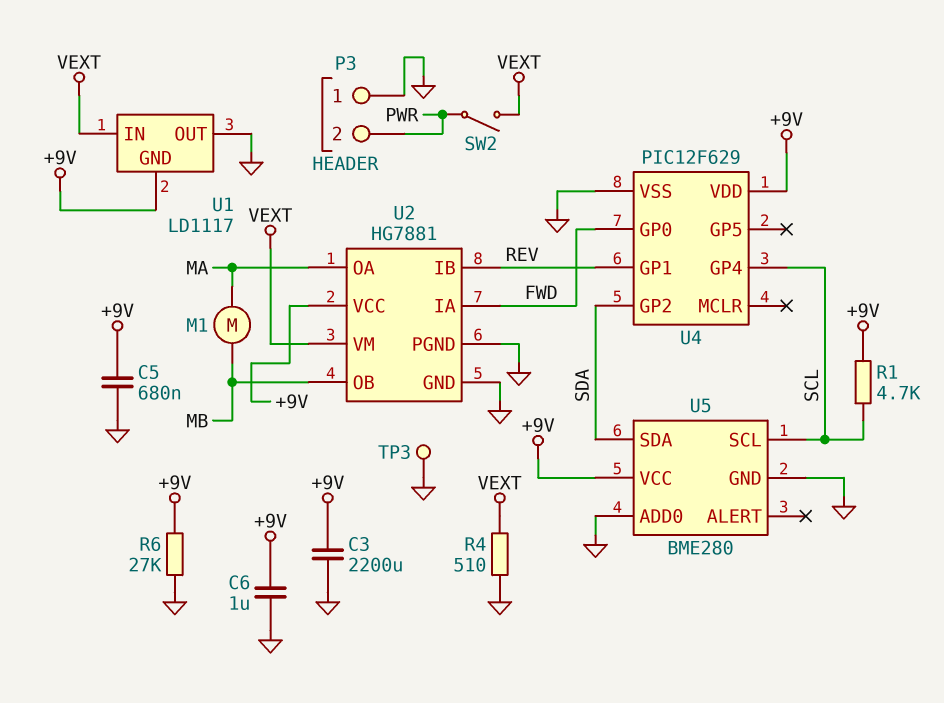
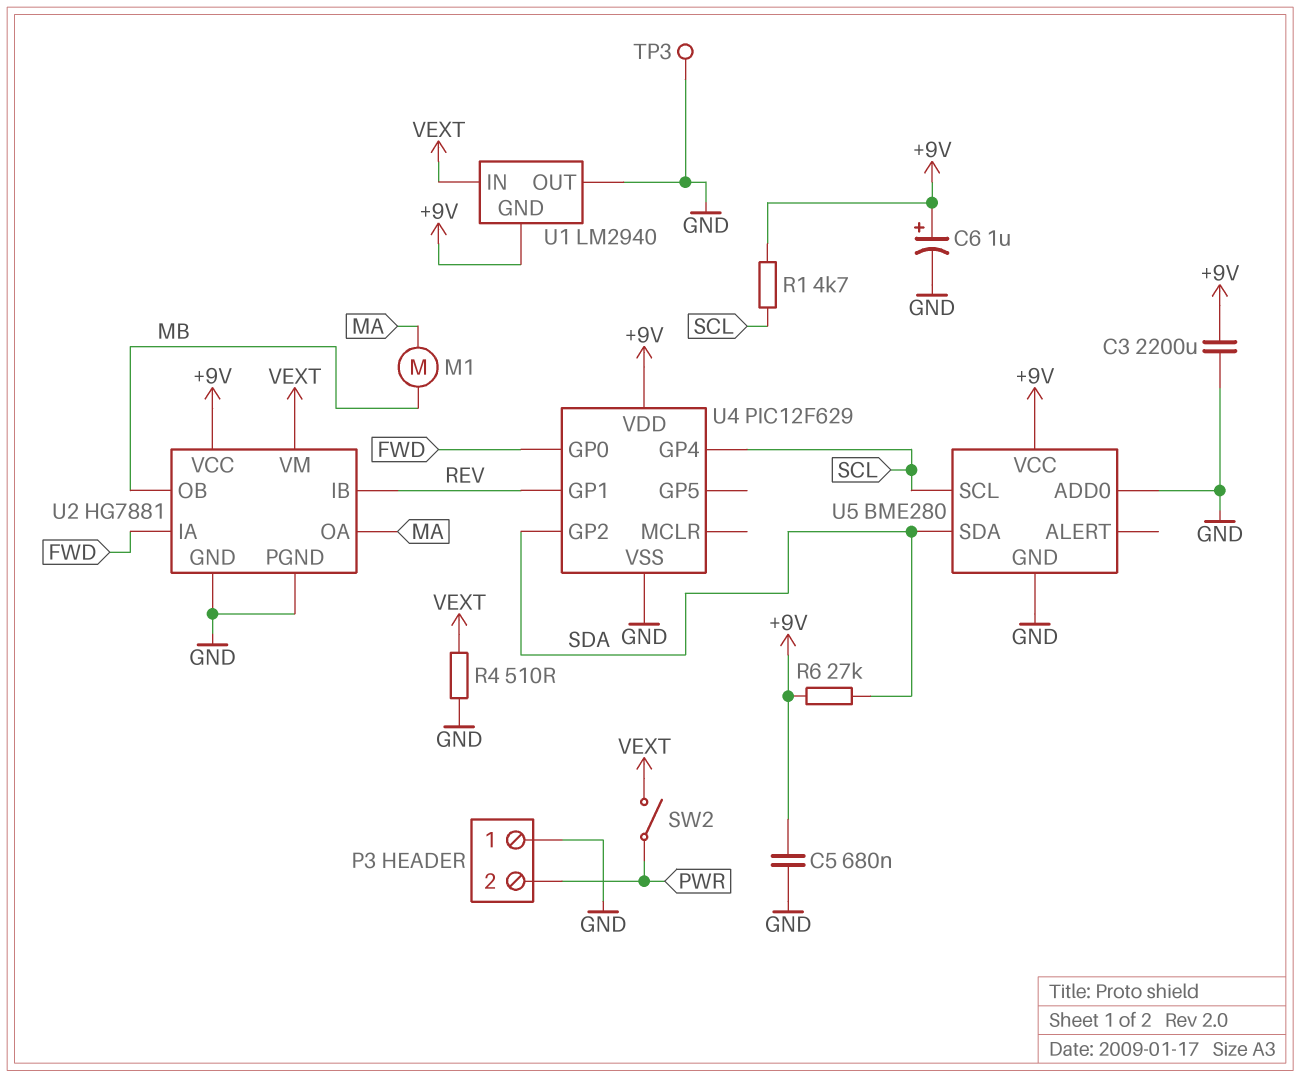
C6: 1uF (+9V, GND) -> 1uF (plus +9V, minus GND)
R6: 27k (+9V, GND) -> 27k (+9V, SDA)
U1: LD1117 -> LM2940

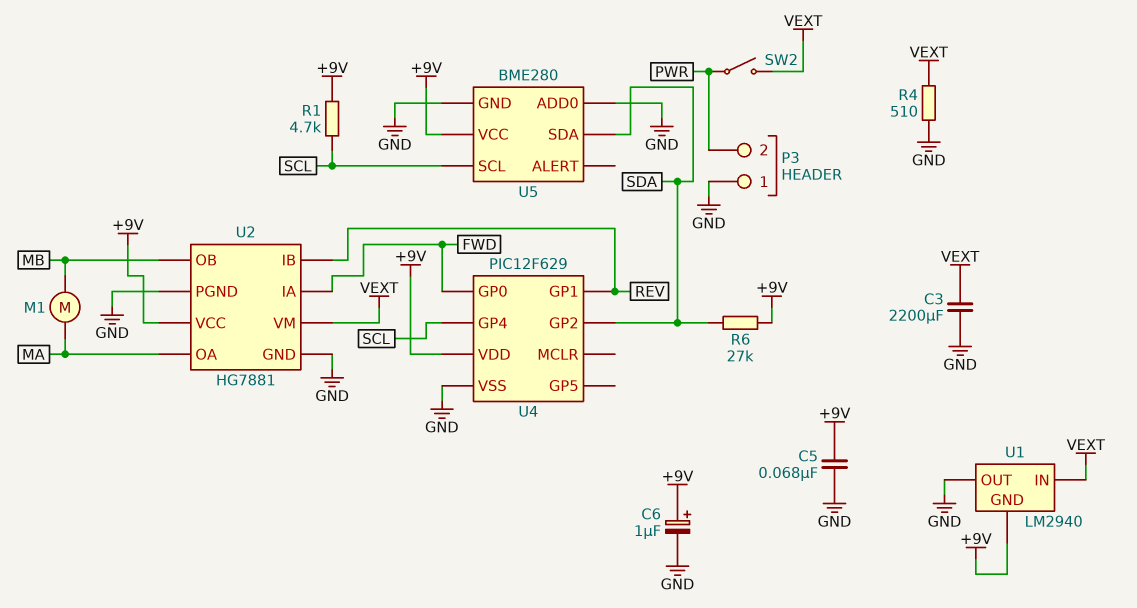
C3: 2200uF (+9V, GND) -> 2200uF (GND, VEXT)
C5: 680nF (+9V, GND) -> 68nF (+9V, GND)
TP3: test point (GND) -> none

